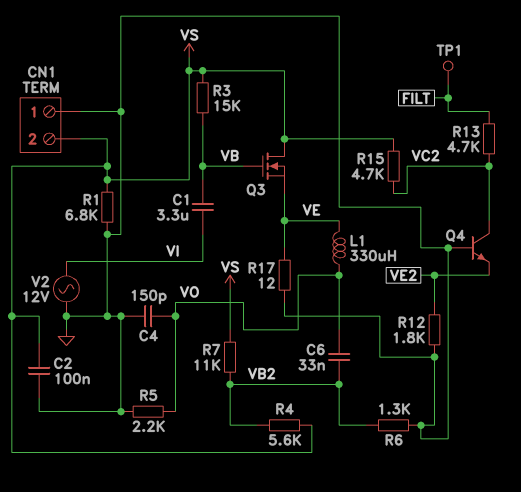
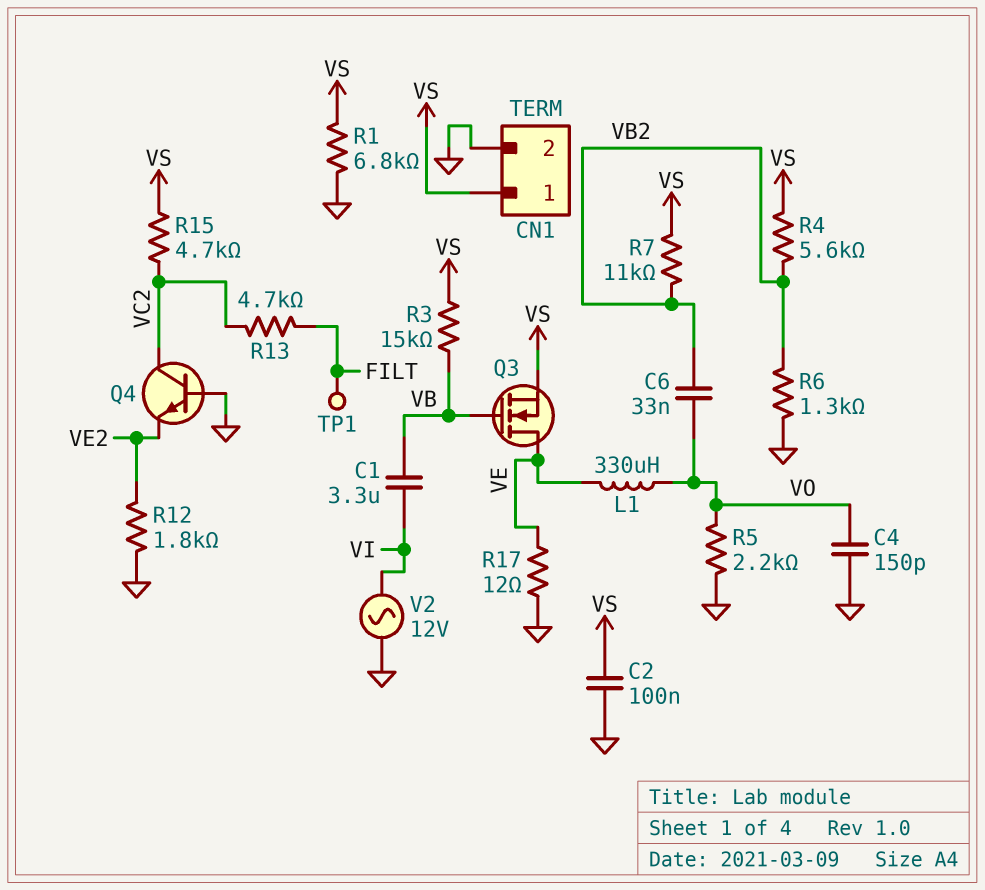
CN1 pin 1: GND -> VS
CN1 pin 2: VS -> GND
Q3: NMOS (G VB, D VS, S VE) -> NMOS (G VB, D VE, S VS)

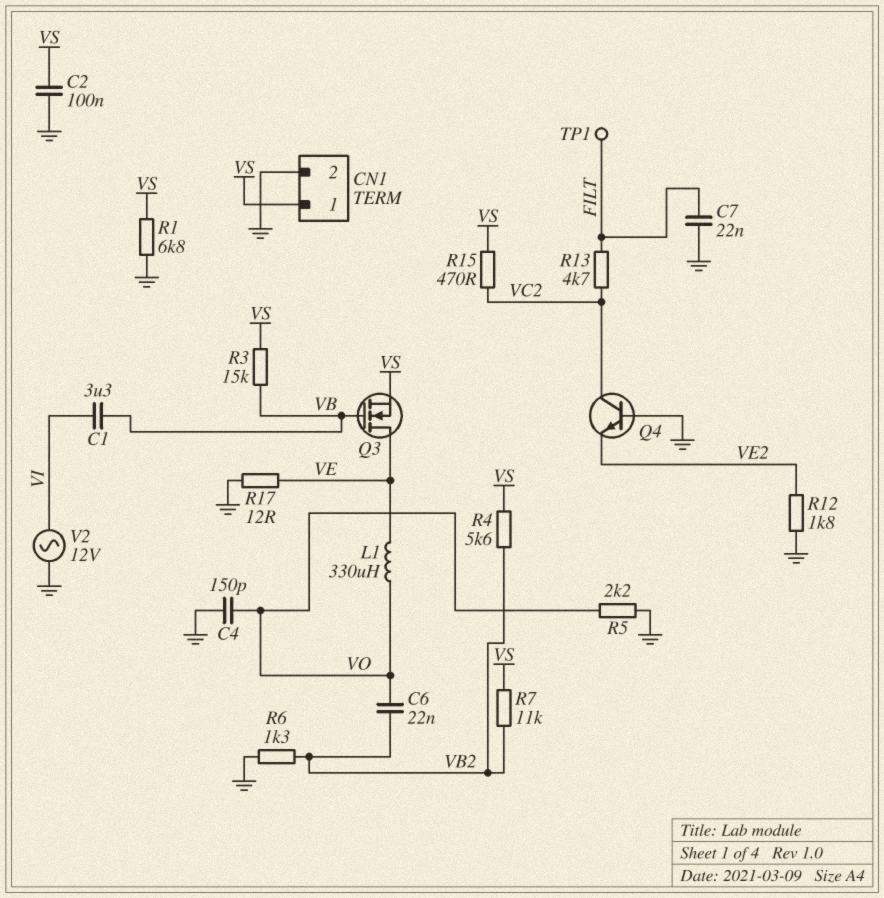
C6: 33nF (VB2, VO) -> 22nF (VB2, VO)
C7: none -> 22nF (FILT, GND)
R15: 4.7k (VC2, VS) -> 470 (VC2, VS)

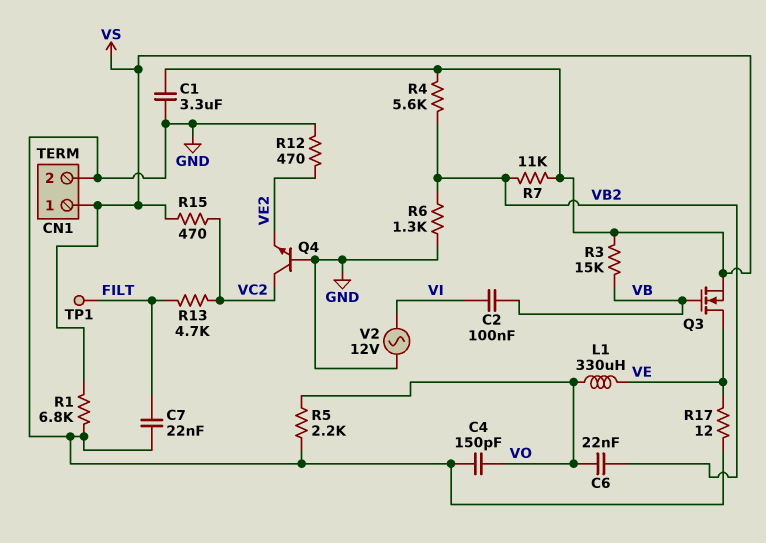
C1: 3.3uF (VB, VI) -> 3.3uF (GND, VS)
C2: 100nF (GND, VS) -> 100nF (VB, VI)
R12: 1.8k (GND, VE2) -> 470 (GND, VE2)

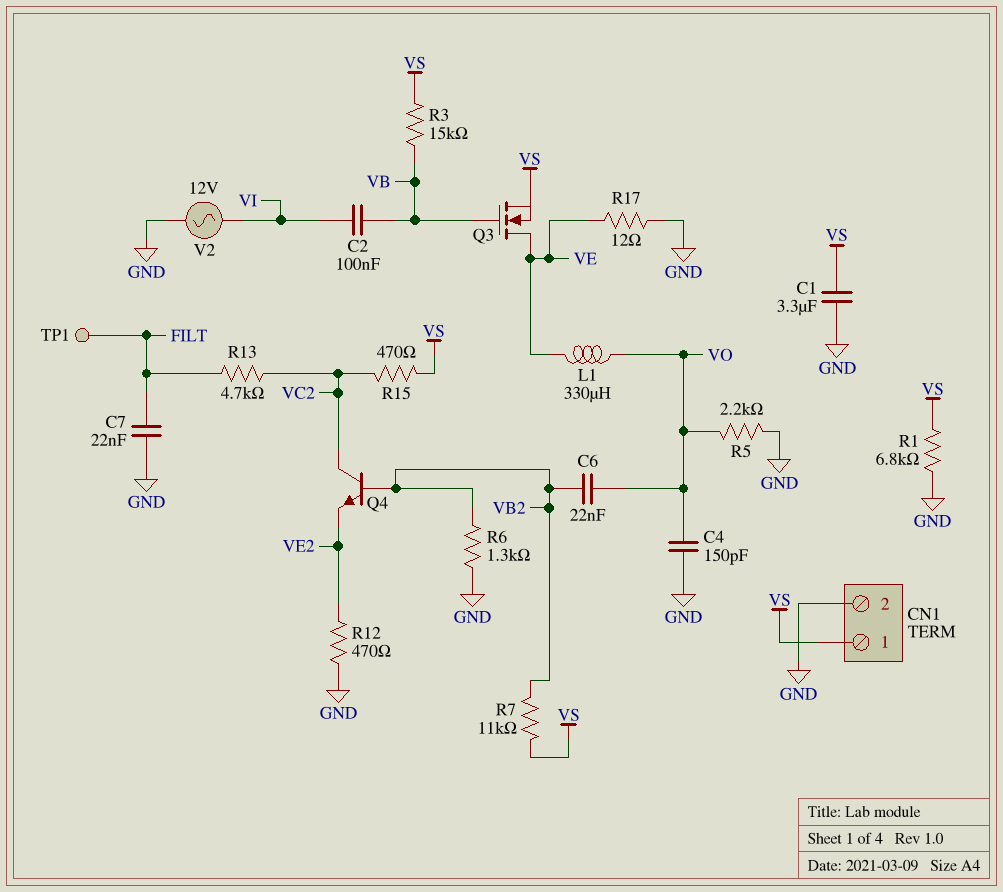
Q4: NPN (B GND, C VC2, E VE2) -> NPN (B VB2, C VC2, E VE2)
R4: 5.6k (VB2, VS) -> none

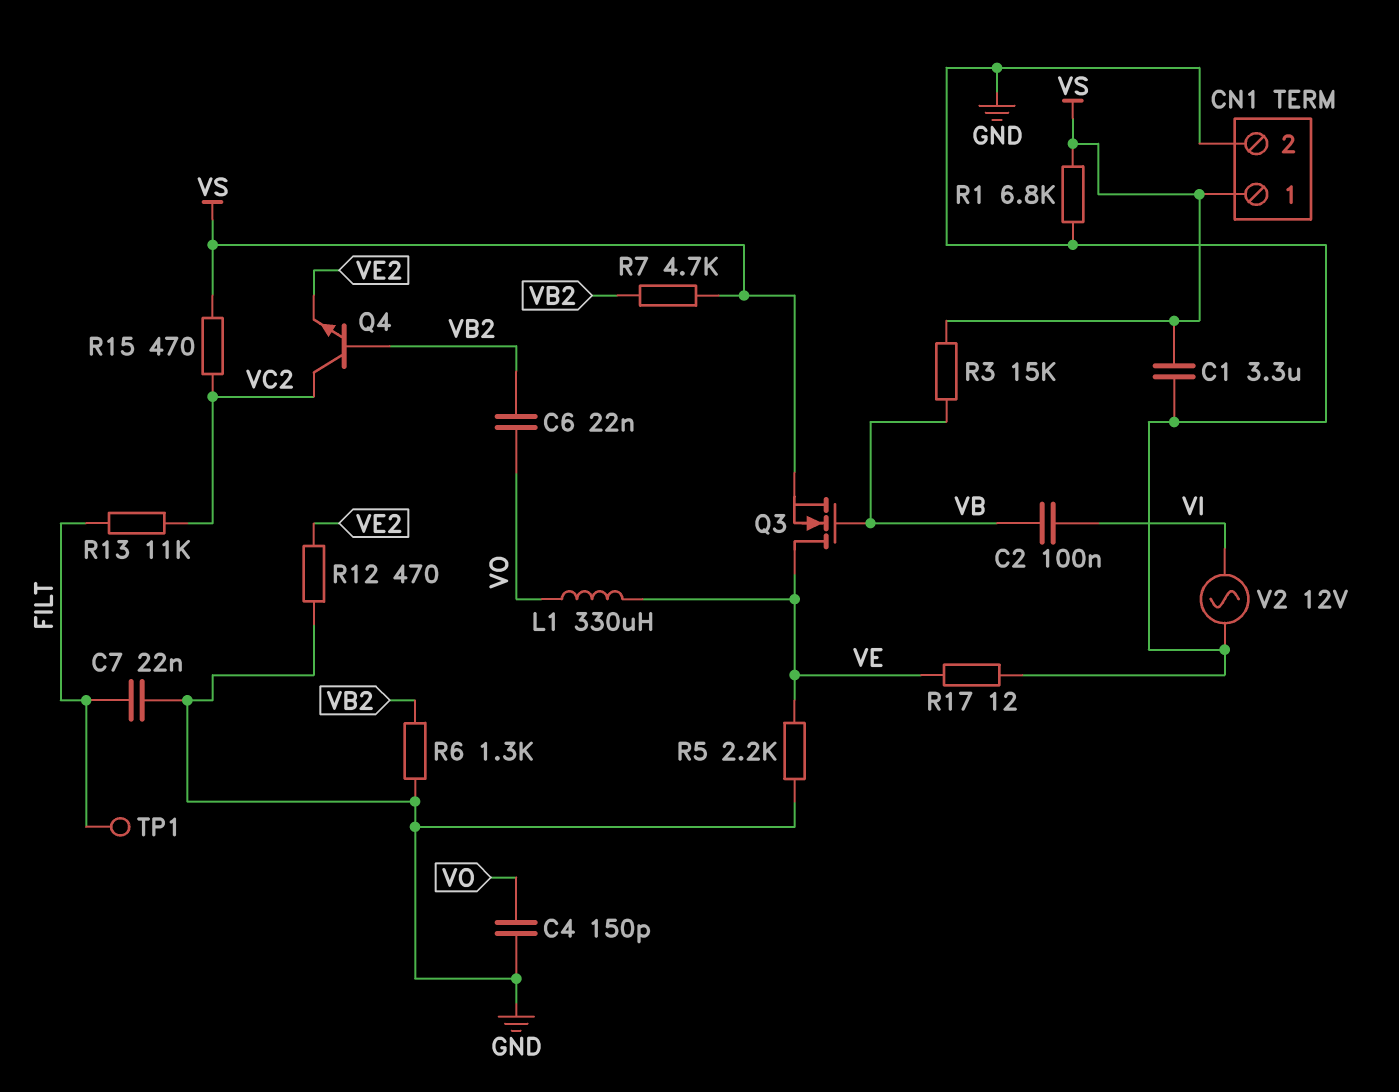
R5: 2.2k (GND, VO) -> 2.2k (GND, VE)
R7: 11k (VB2, VS) -> 4.7k (VB2, VS)
R13: 4.7k (FILT, VC2) -> 11k (FILT, VC2)

